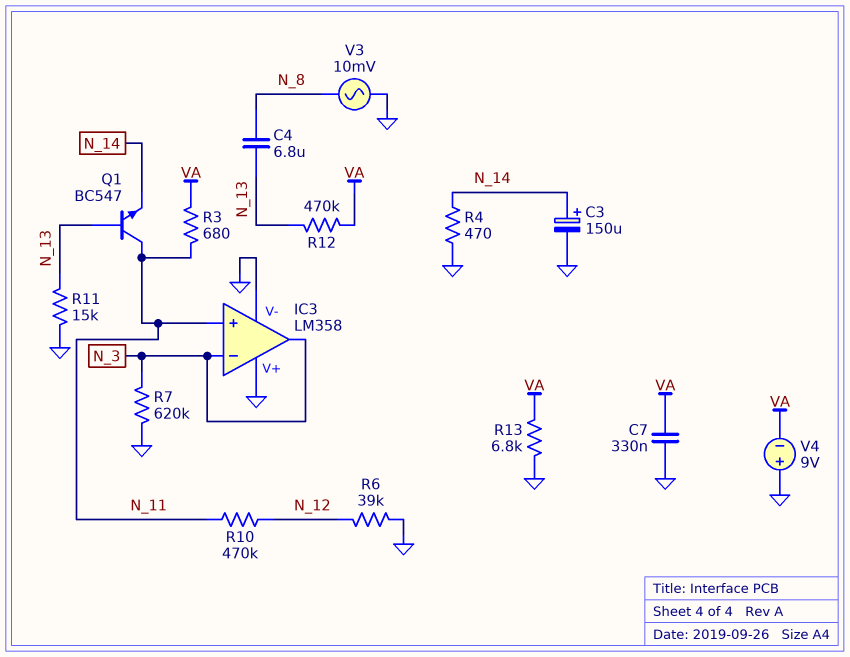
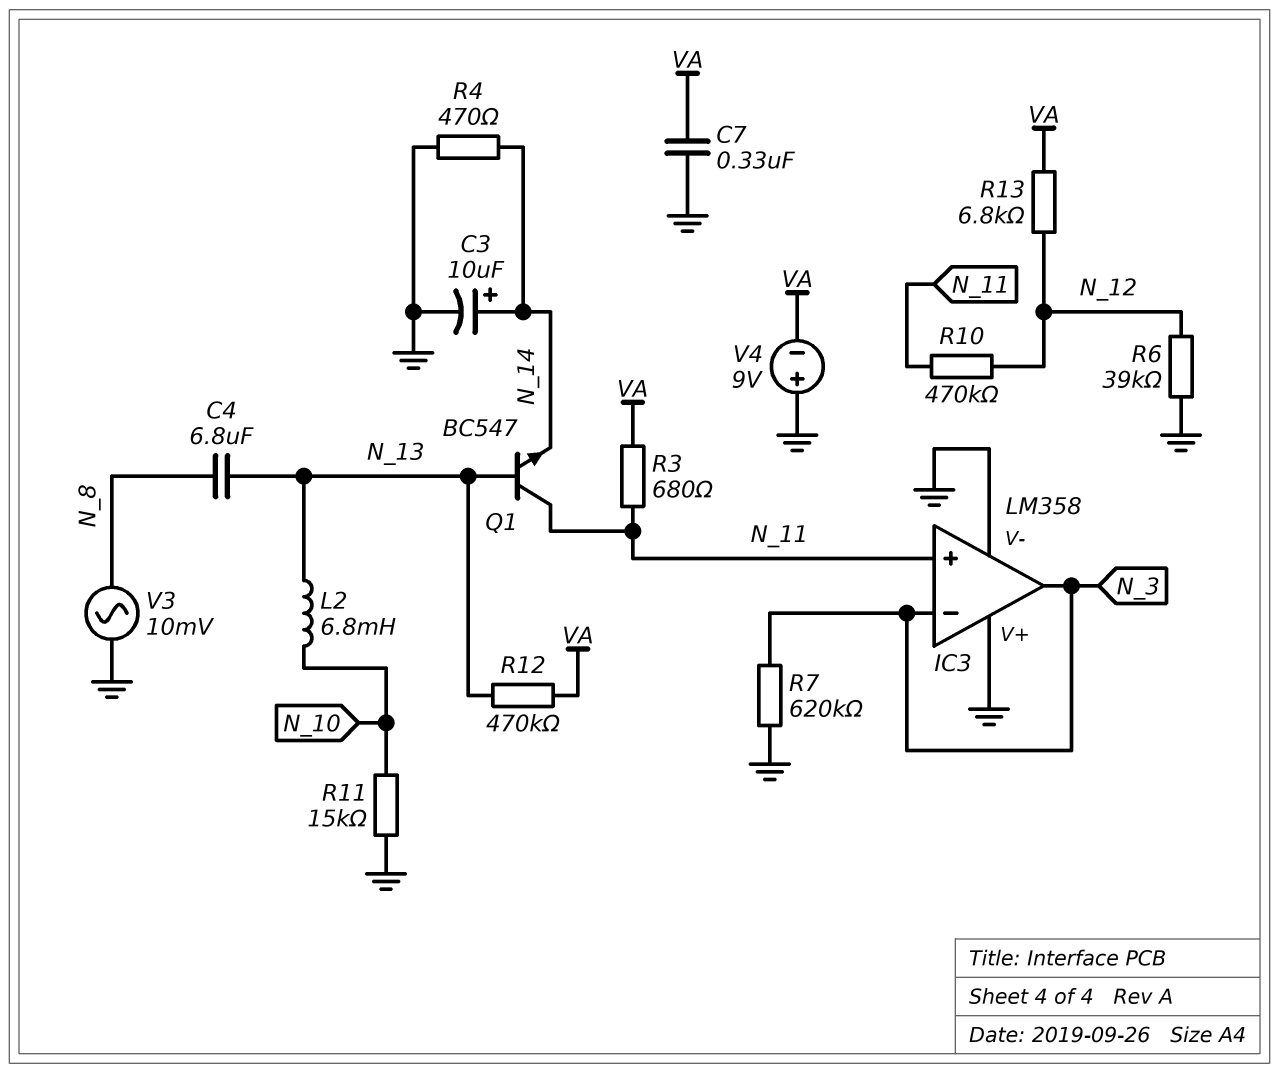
C3: 150uF (plus N_14, minus GND) -> 10uF (plus N_14, minus GND)
L2: none -> 6.8mH (N_10, N_13)
R11: 15k (GND, N_13) -> 15k (GND, N_10)
R13: 6.8k (GND, VA) -> 6.8k (N_12, VA)

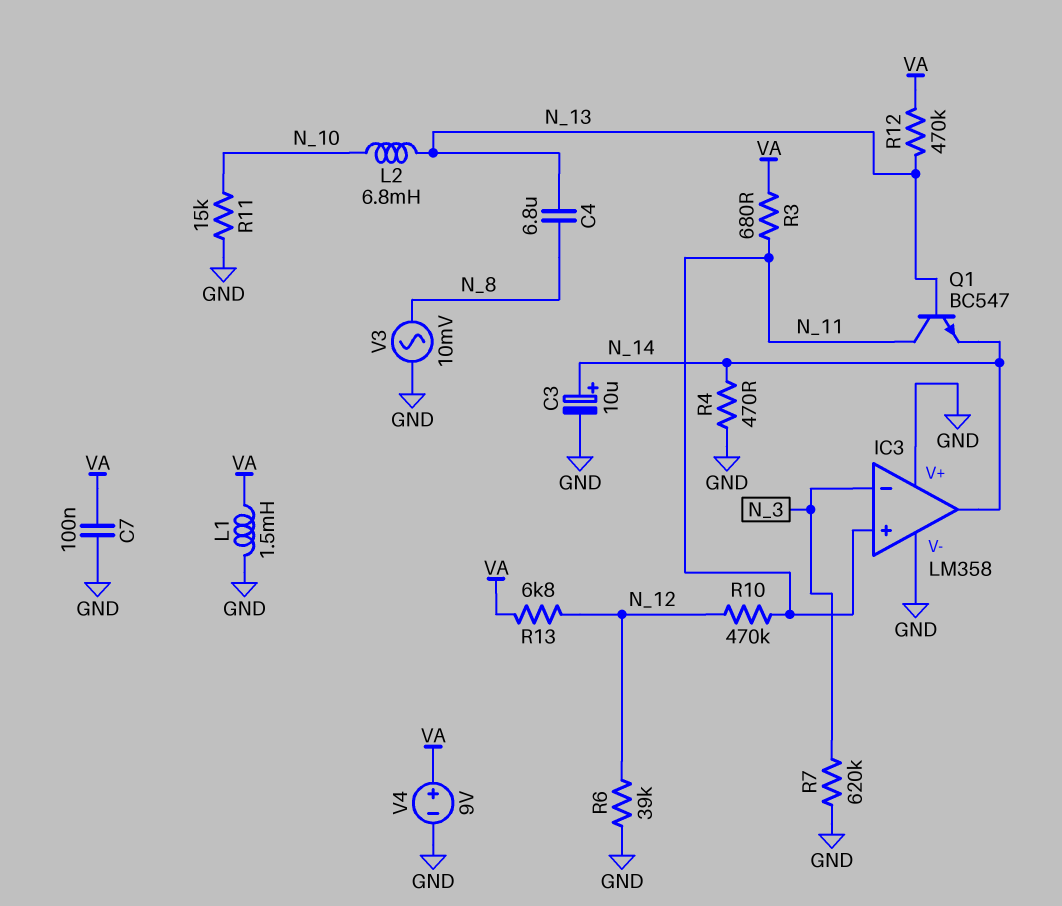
C7: 330nF (GND, VA) -> 100nF (GND, VA)
IC3 pin out: N_3 -> N_14
L1: none -> 1.5mH (GND, VA)
V4: 9V (plus GND, minus VA) -> 9V (plus VA, minus GND)

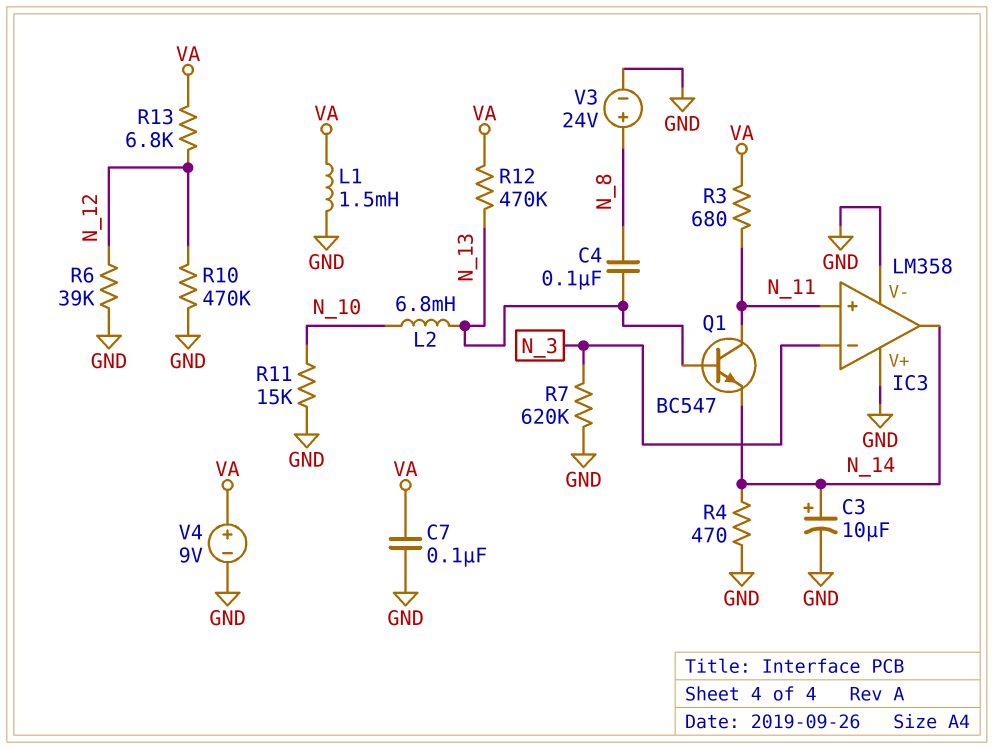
C4: 6.8uF (N_8, N_13) -> 100nF (N_8, N_13)
R10: 470k (N_11, N_12) -> 470k (GND, N_12)
V3: AC 10mV (GND, N_8) -> 24V (plus N_8, minus GND)

